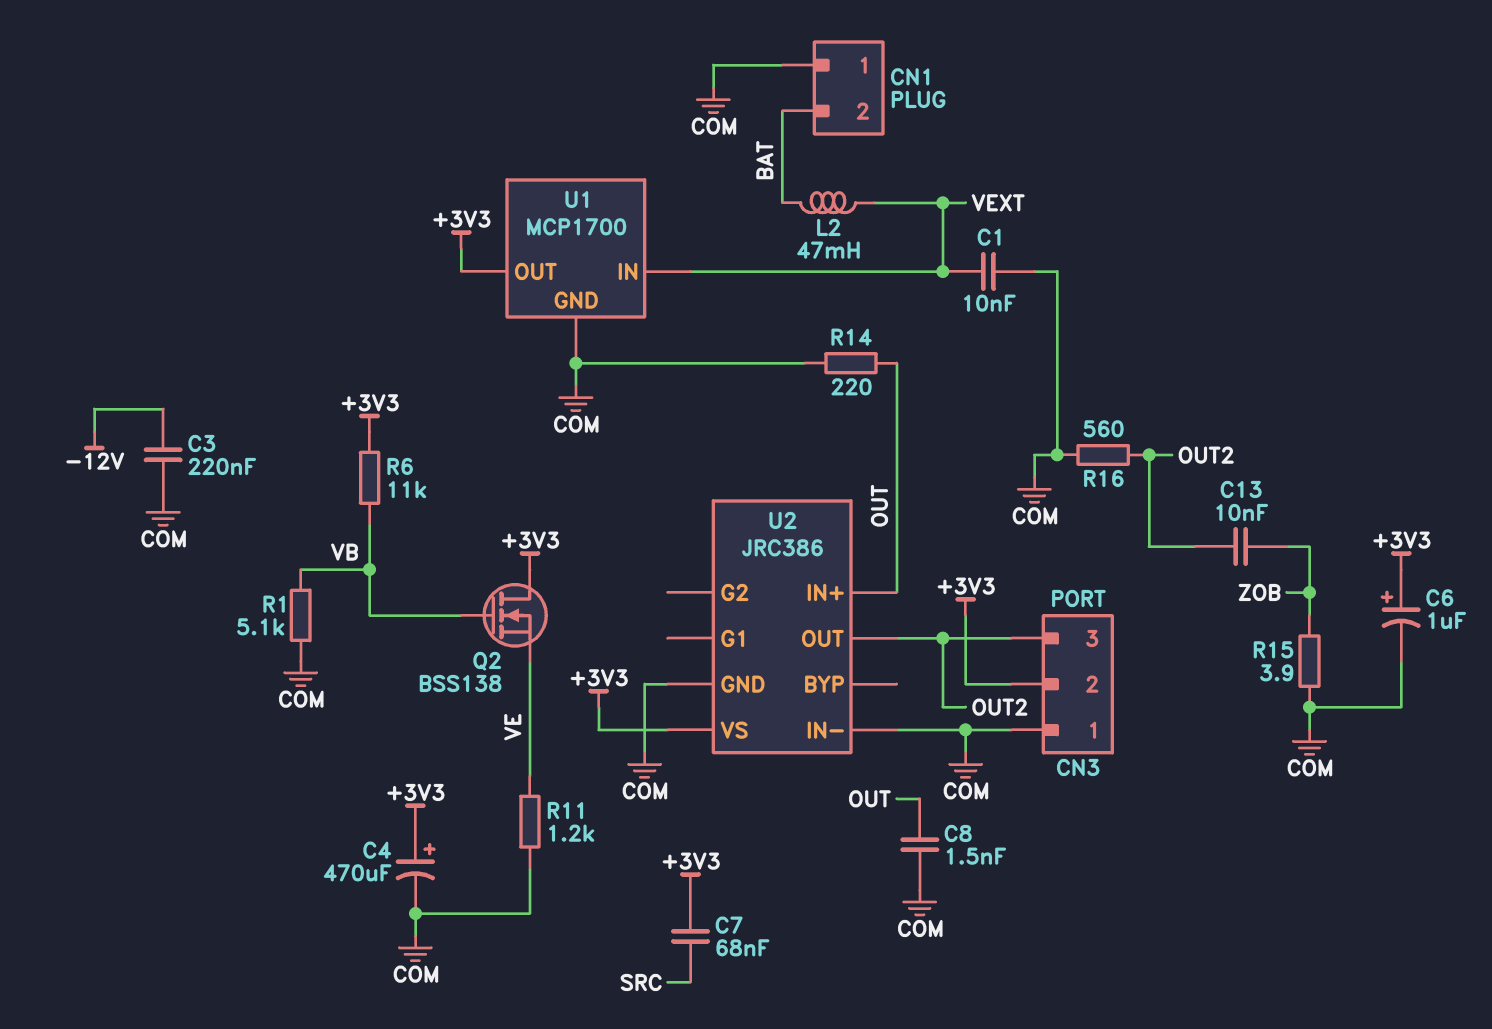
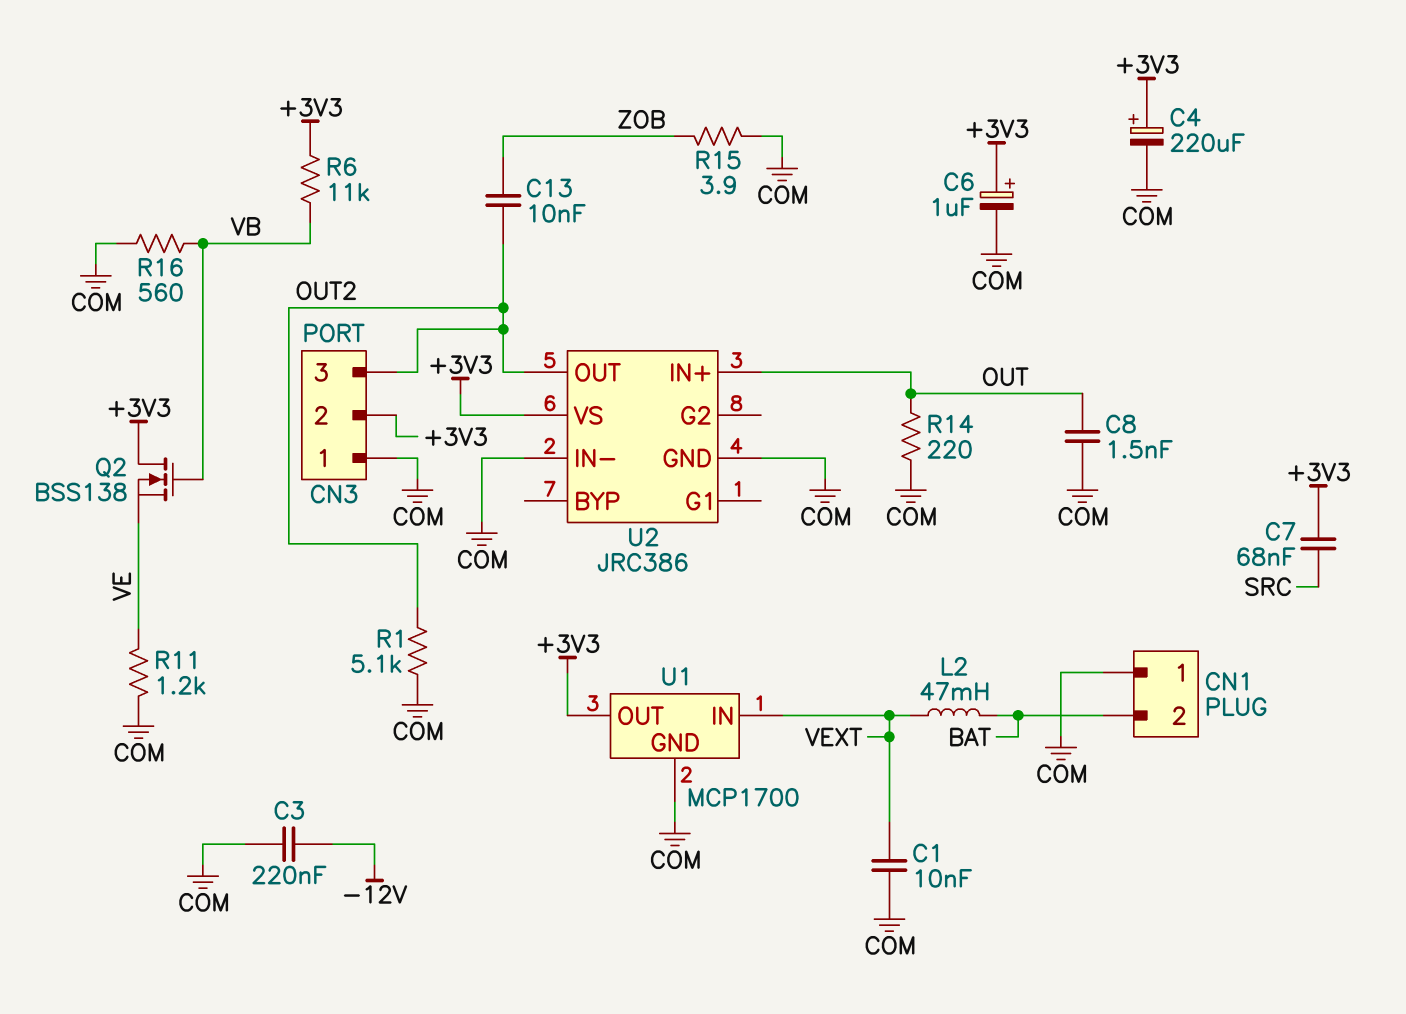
C4: 470uF (plus +3V3, minus COM) -> 220uF (plus +3V3, minus COM)
R1: 5.1k (COM, VB) -> 5.1k (COM, OUT2)
R16: 560 (COM, OUT2) -> 560 (COM, VB)

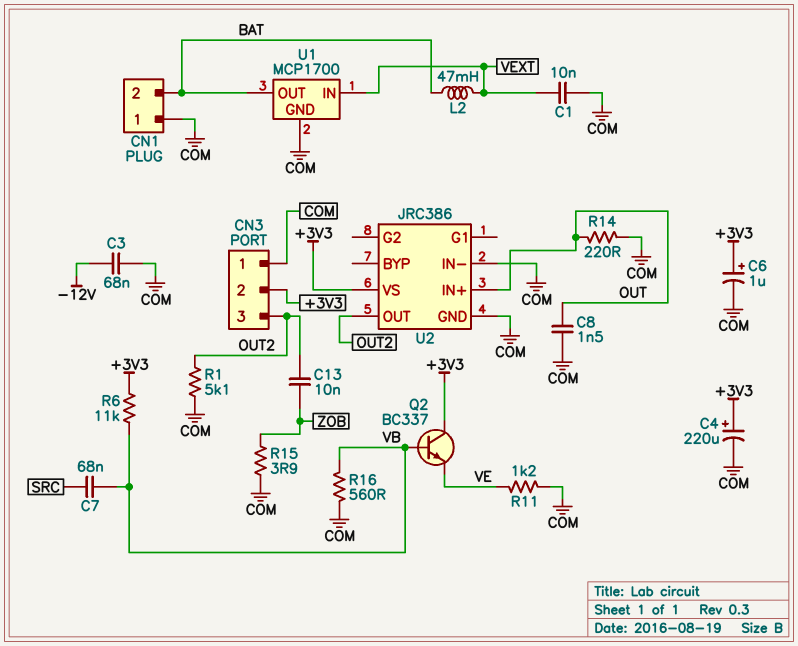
C3: 220nF (-12V, COM) -> 68nF (-12V, COM)
C7: 68nF (+3V3, SRC) -> 68nF (SRC, VB)
Q2: NMOS BSS138 (G VB, D +3V3, S VE) -> NPN BC337 (B VB, C +3V3, E VE)
U1 pin OUT: +3V3 -> BAT

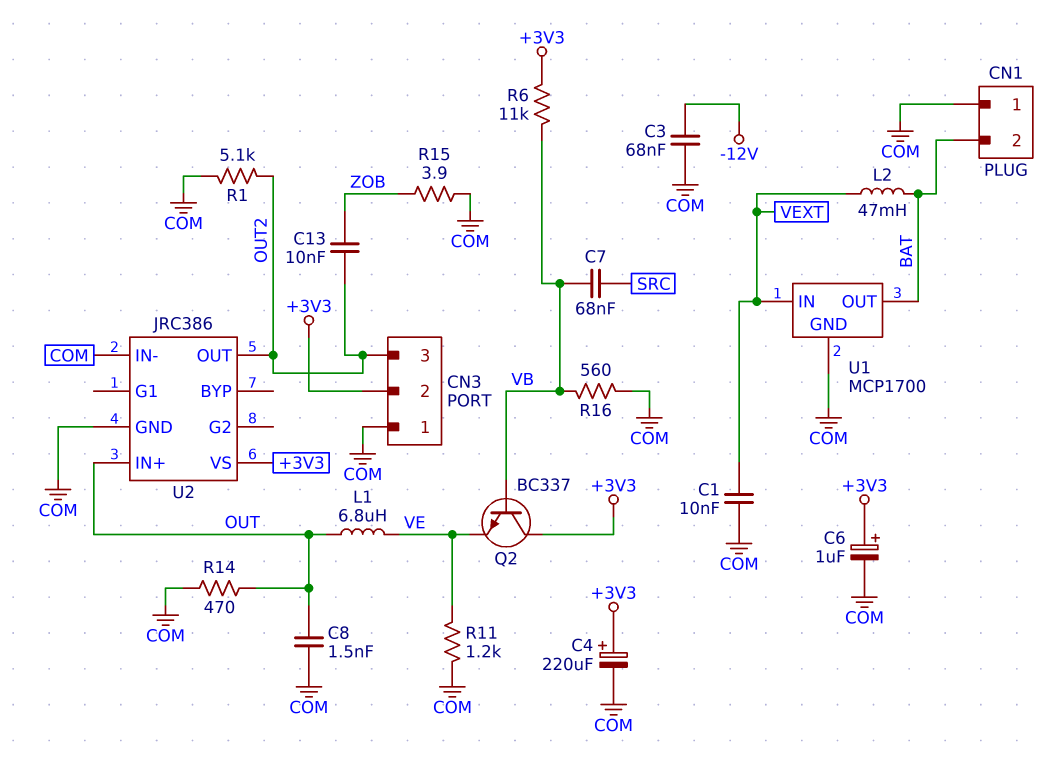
L1: none -> 6.8uH (OUT, VE)
R14: 220 (COM, OUT) -> 470 (COM, OUT)

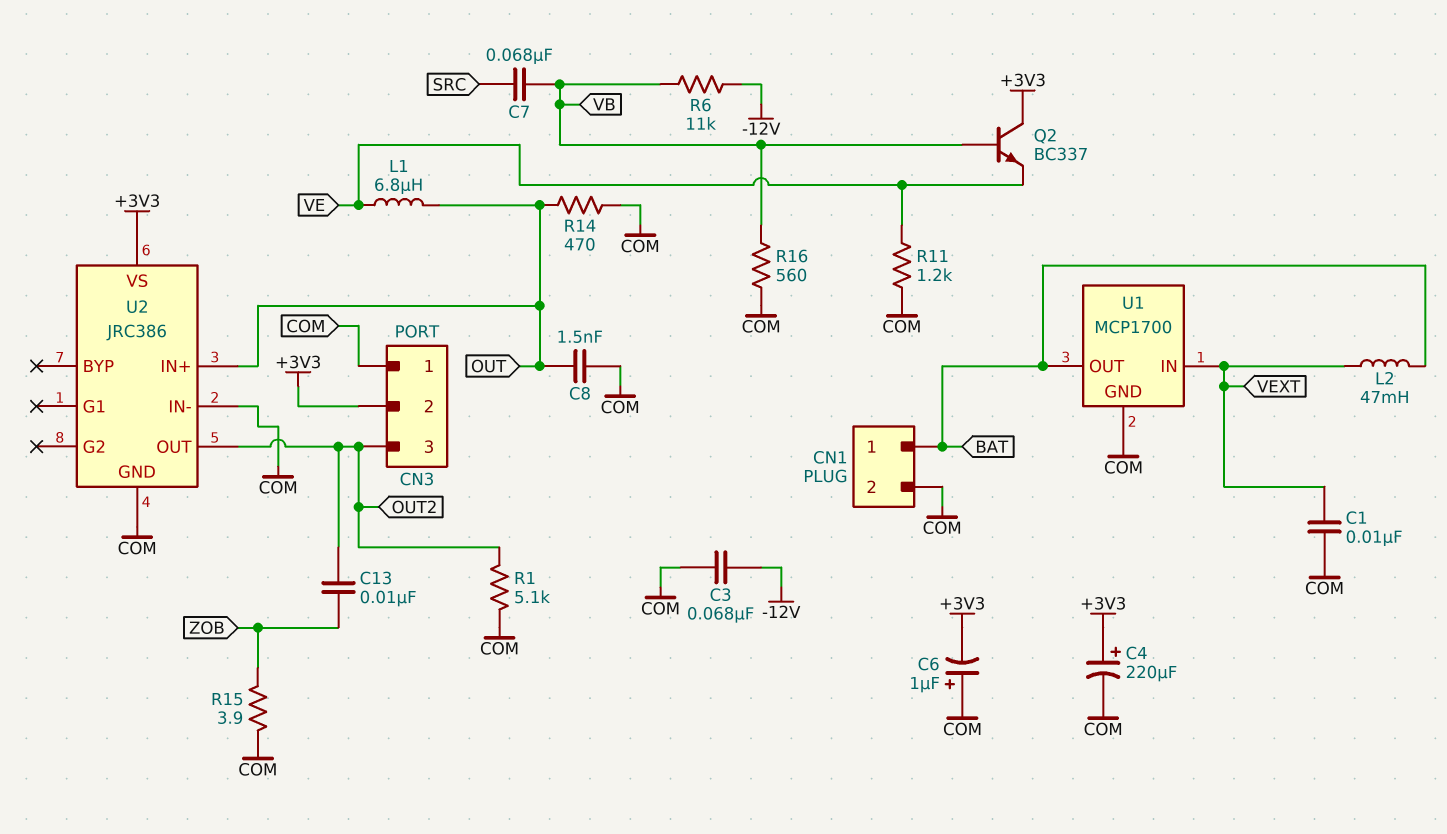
C6: 1uF (plus +3V3, minus COM) -> 1uF (plus COM, minus +3V3)
CN1 pin 1: COM -> BAT
CN1 pin 2: BAT -> COM
R6: 11k (+3V3, VB) -> 11k (-12V, VB)

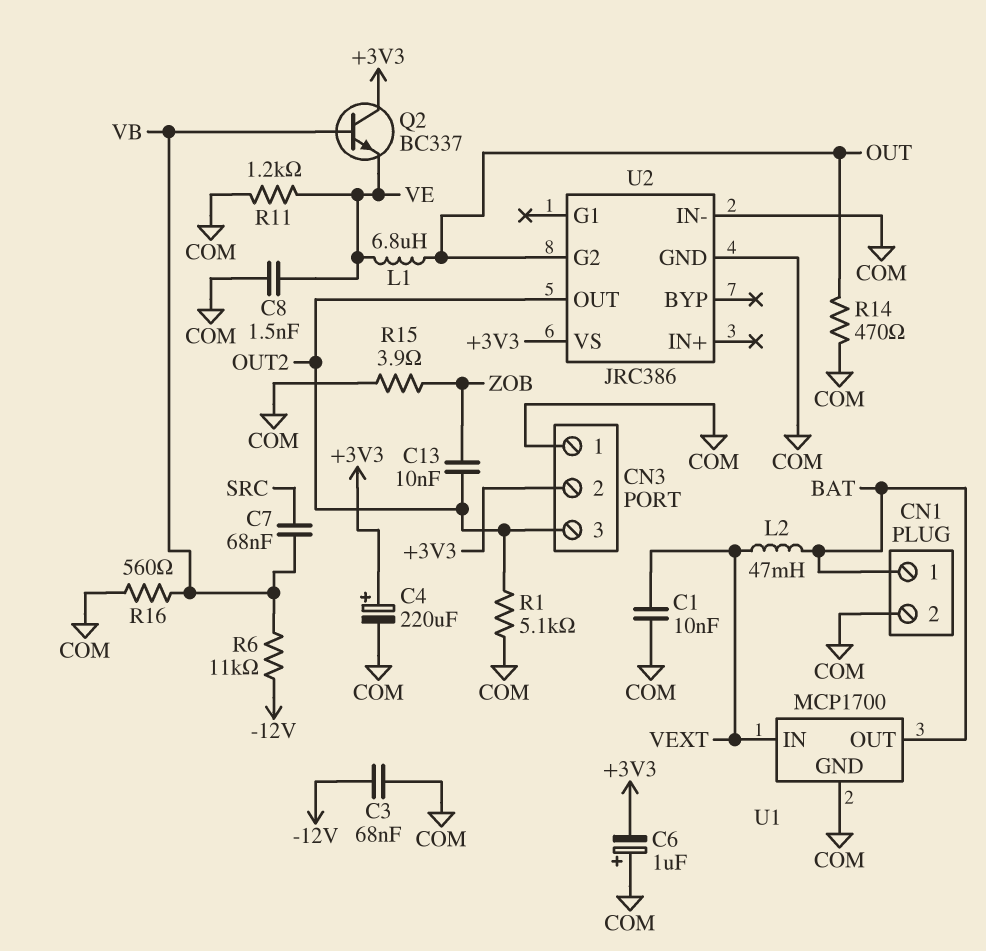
C8: 1.5nF (COM, OUT) -> 1.5nF (COM, VE)
U2 pin G2: none -> OUT
U2 pin IN+: OUT -> none

